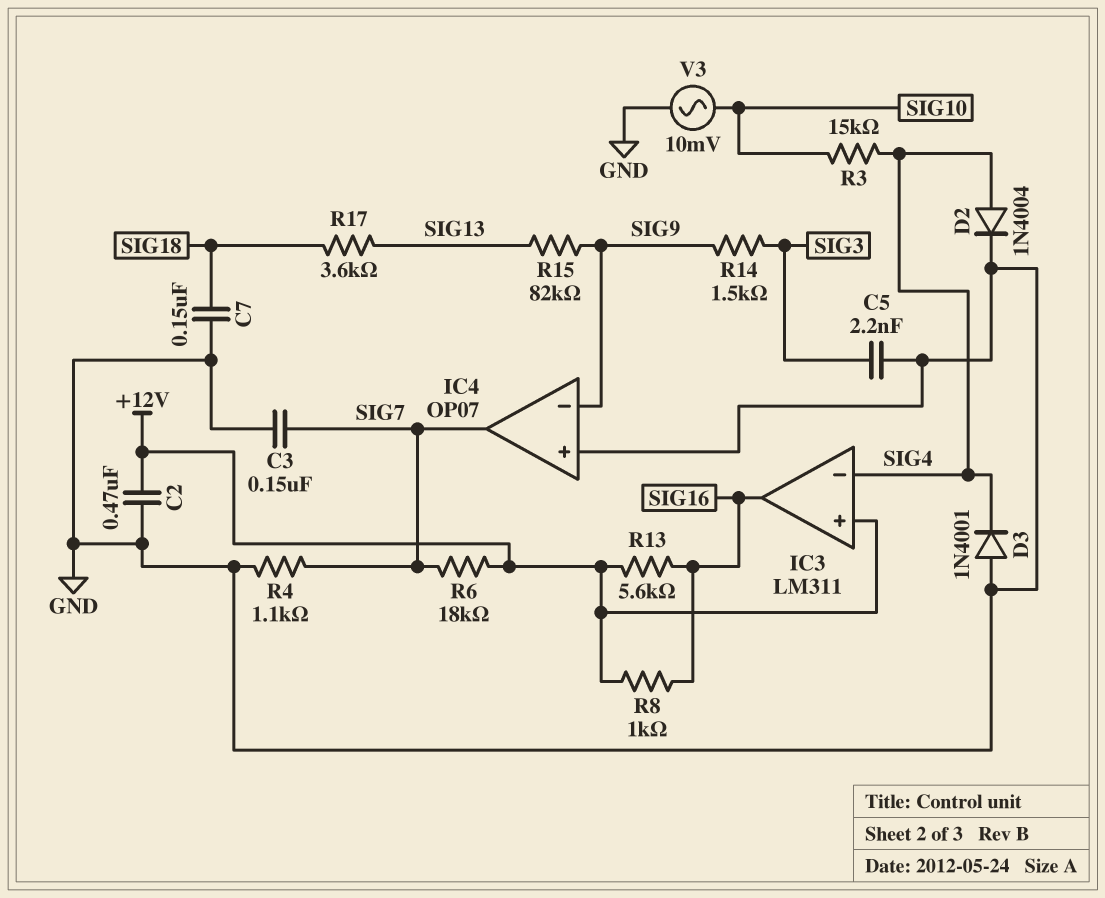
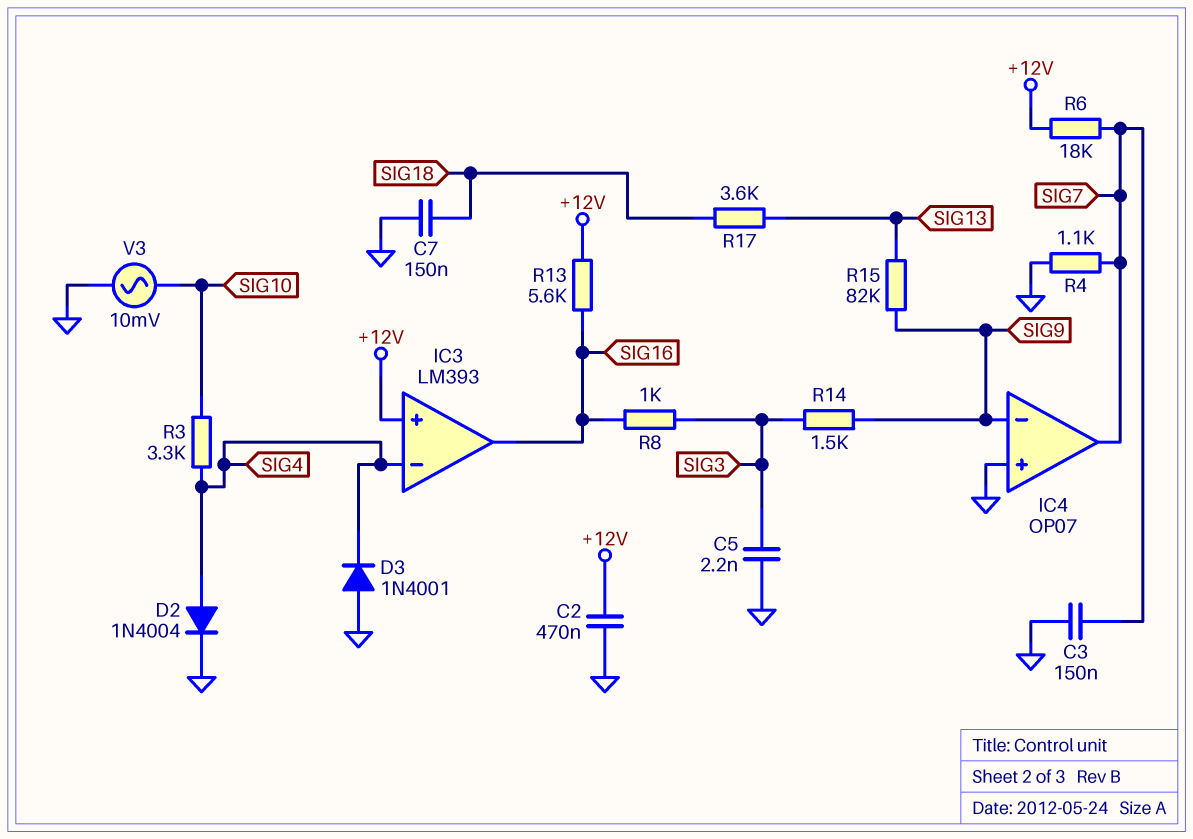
IC3: LM311 -> LM393
R3: 15k (SIG4, SIG10) -> 3.3k (SIG4, SIG10)
R8: 1k (+12V, SIG16) -> 1k (SIG3, SIG16)

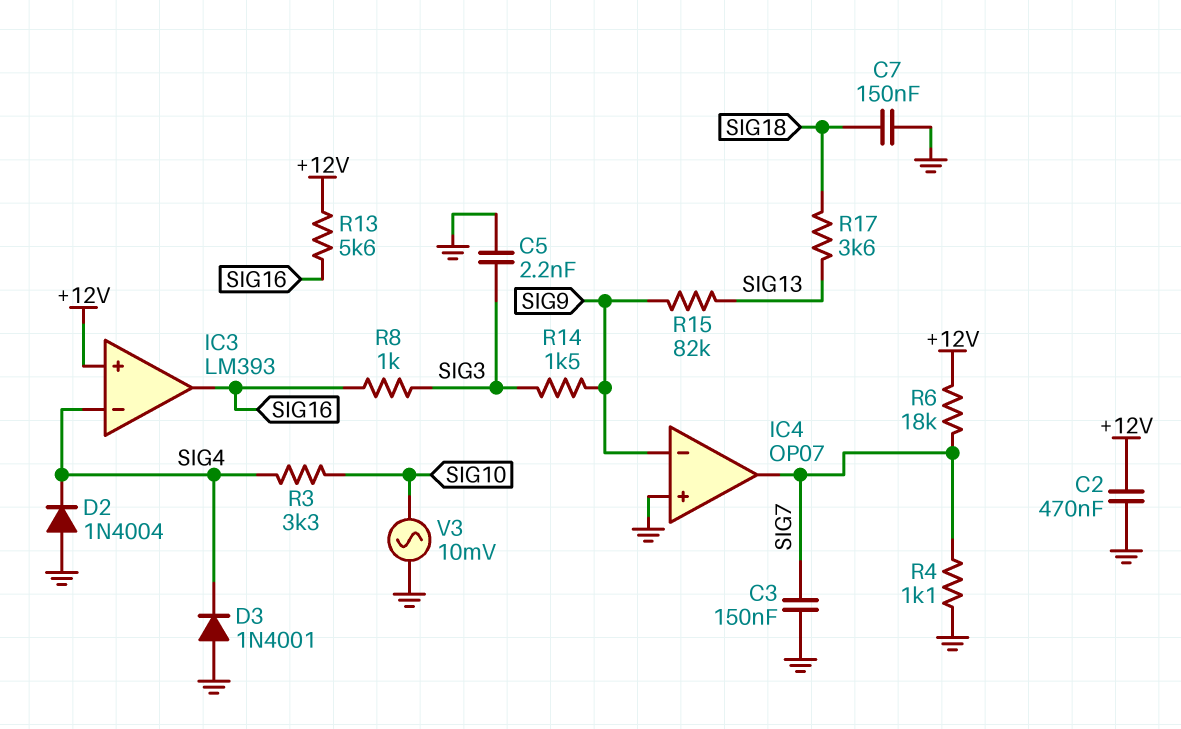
D2: diode 1N4004 (A SIG4, K GND) -> diode 1N4004 (A GND, K SIG4)

